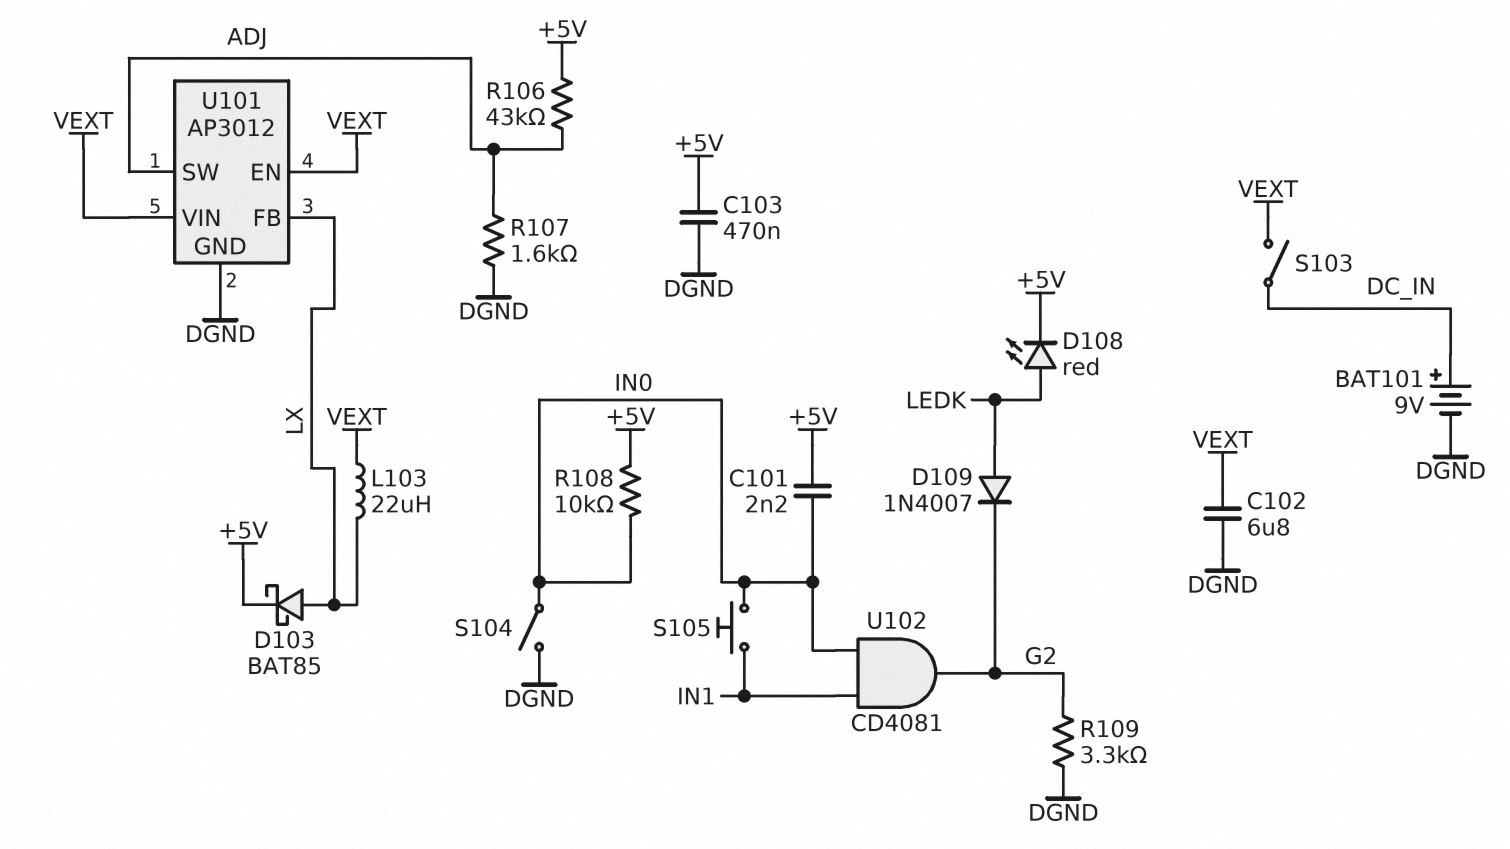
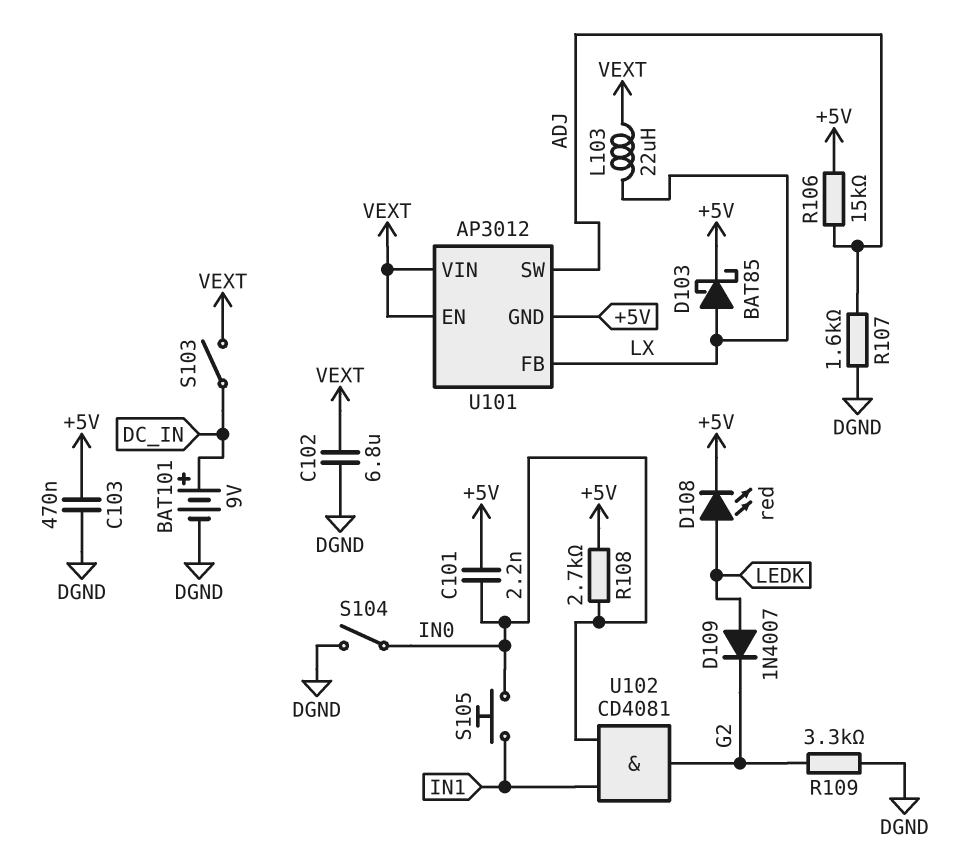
R106: 43k (+5V, ADJ) -> 15k (+5V, ADJ)
R108: 10k (+5V, IN0) -> 2.7k (+5V, IN0)
U101 pin GND: DGND -> +5V

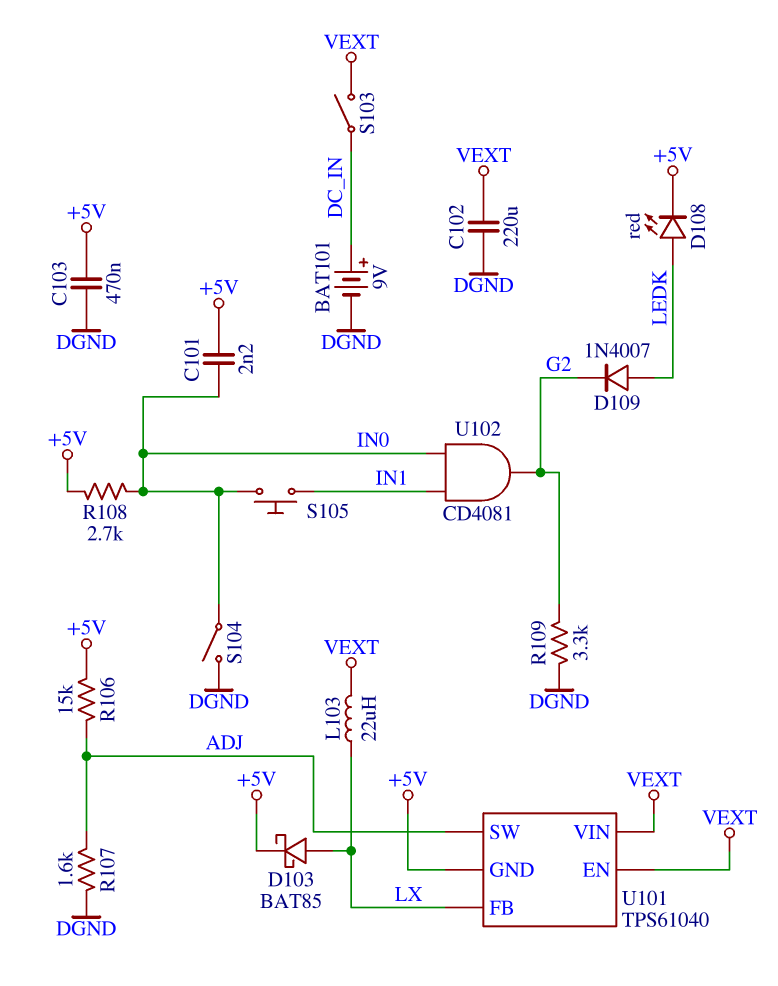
C102: 6.8uF (DGND, VEXT) -> 220uF (DGND, VEXT)
U101: AP3012 -> TPS61040

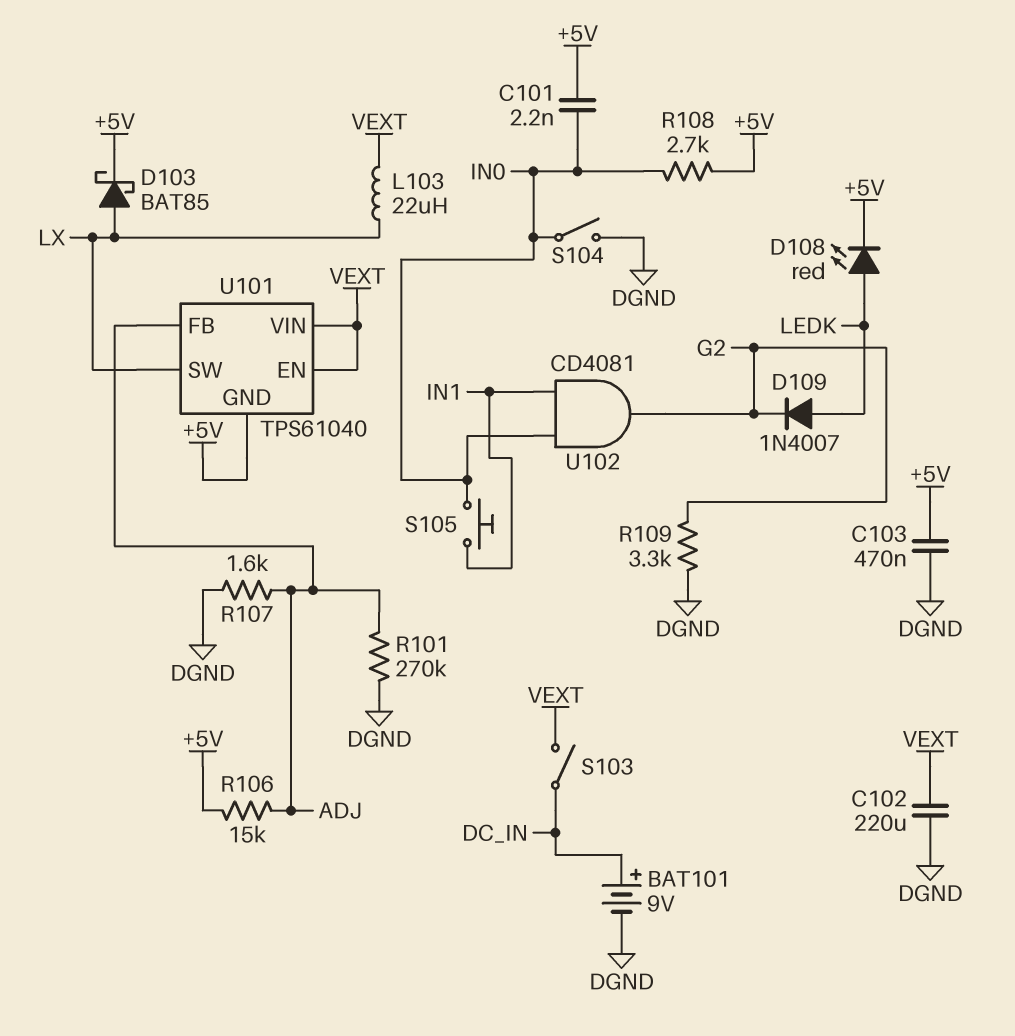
R101: none -> 270k (ADJ, DGND)
U101 pin FB: LX -> ADJ
U101 pin SW: ADJ -> LX

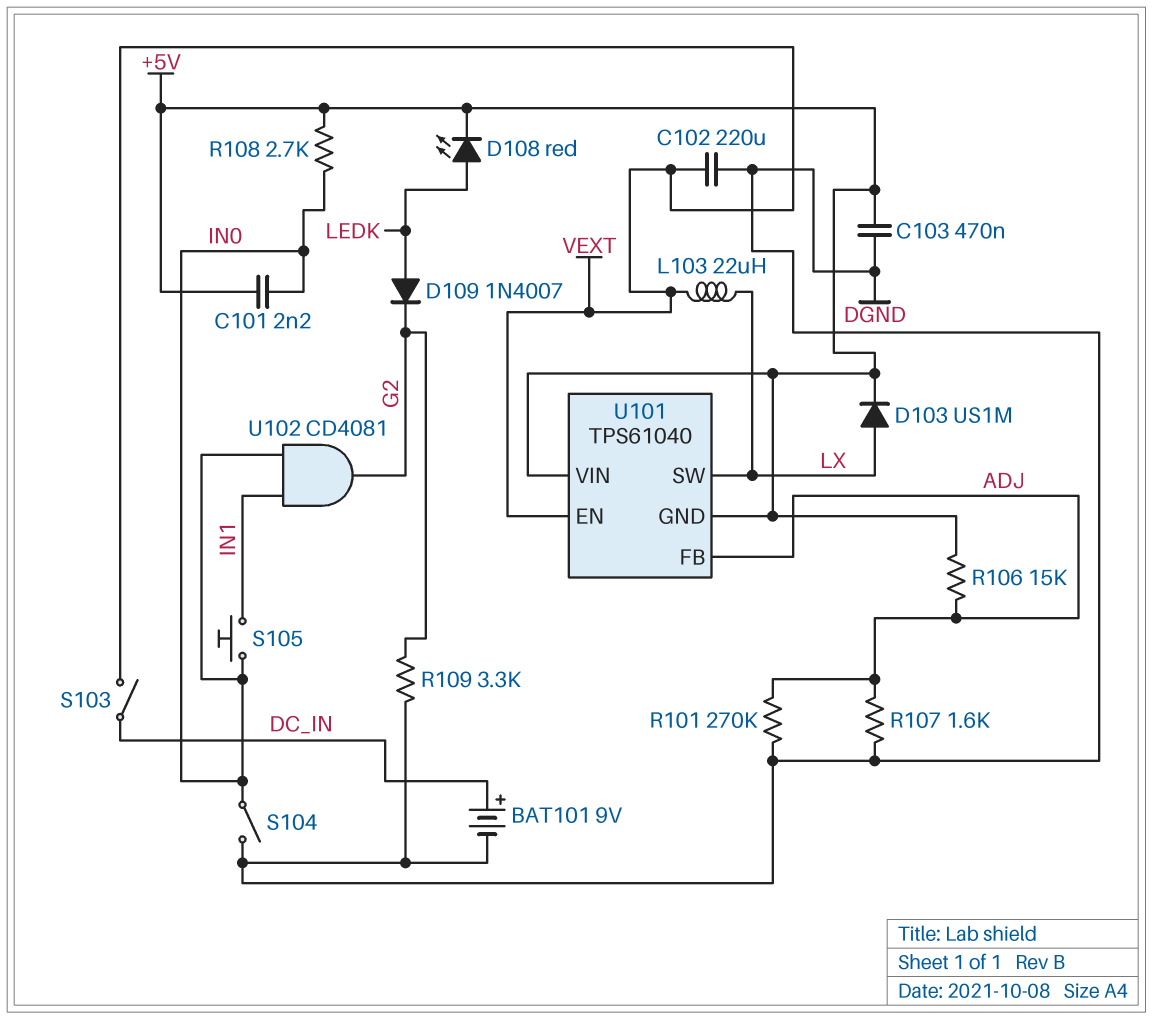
D103: schottky BAT85 (A LX, K +5V) -> diode US1M (A LX, K +5V)
U101 pin VIN: VEXT -> +5V

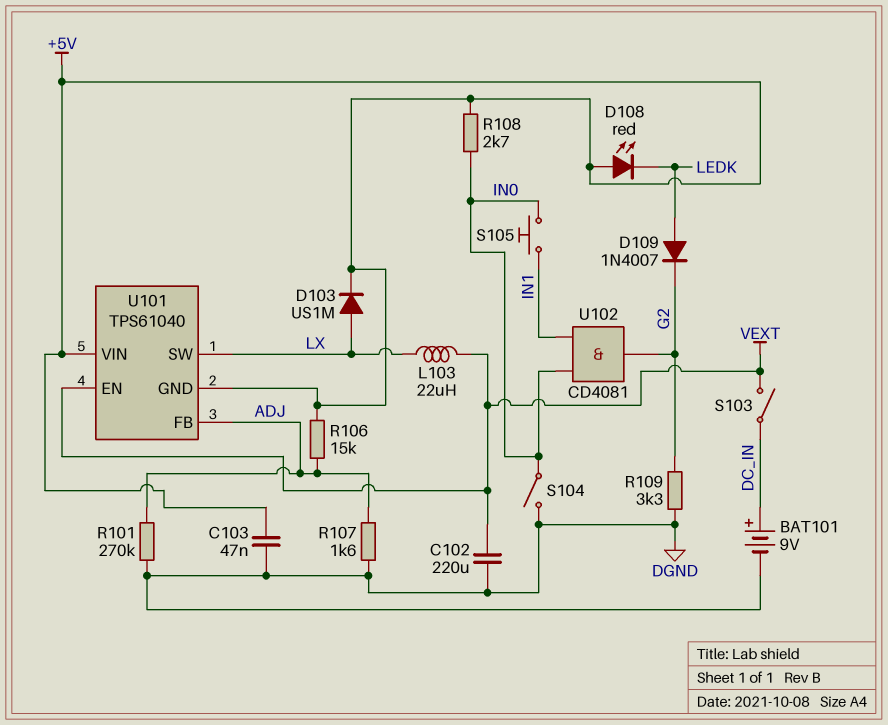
C101: 2.2nF (+5V, IN0) -> none
C103: 470nF (+5V, DGND) -> 47nF (+5V, DGND)
D108: LED red (A LEDK, K +5V) -> LED red (A +5V, K LEDK)

